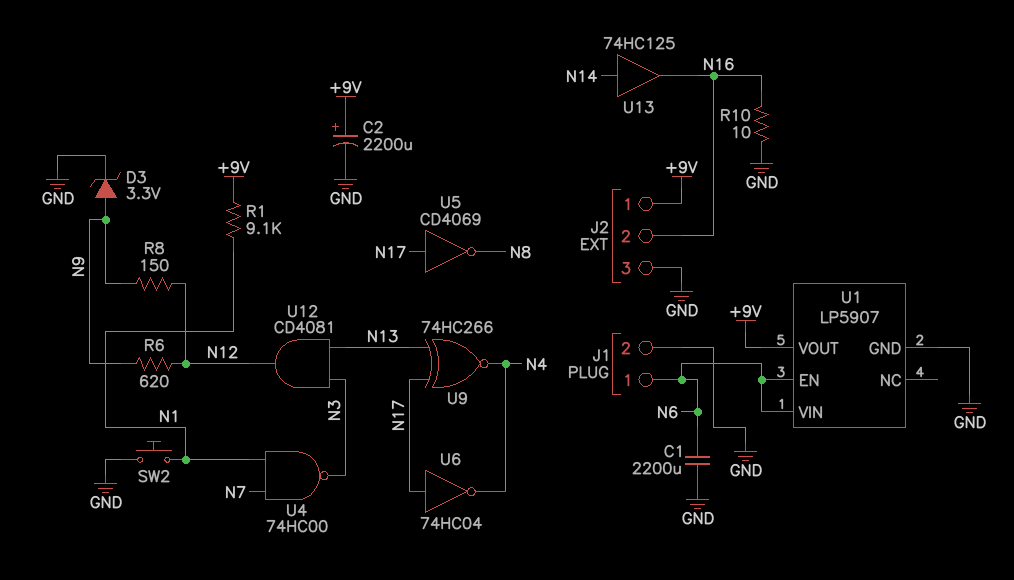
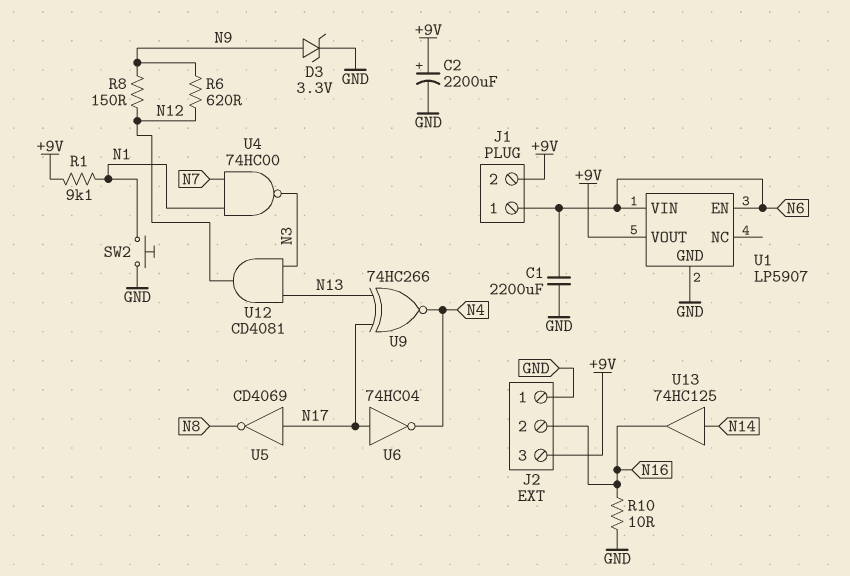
J1 pin 2: GND -> +9V
J2 pin 1: +9V -> GND
J2 pin 3: GND -> +9V

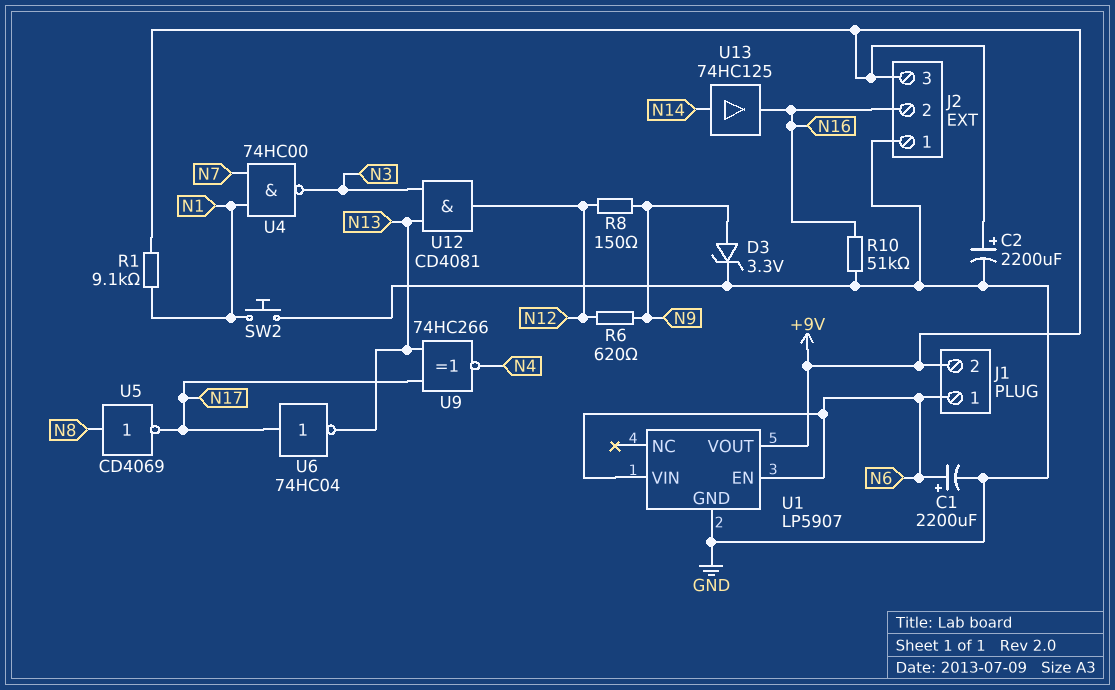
C1: 2200uF (GND, N6) -> 2200uF (plus N6, minus GND)
R10: 10 (GND, N16) -> 51k (GND, N16)
U5: NOT CD4069 (in N17, out N8) -> NOT CD4069 (in N8, out N17)
U6: NOT 74HC04 (in N17, out N4) -> NOT 74HC04 (in N17, out N13)

